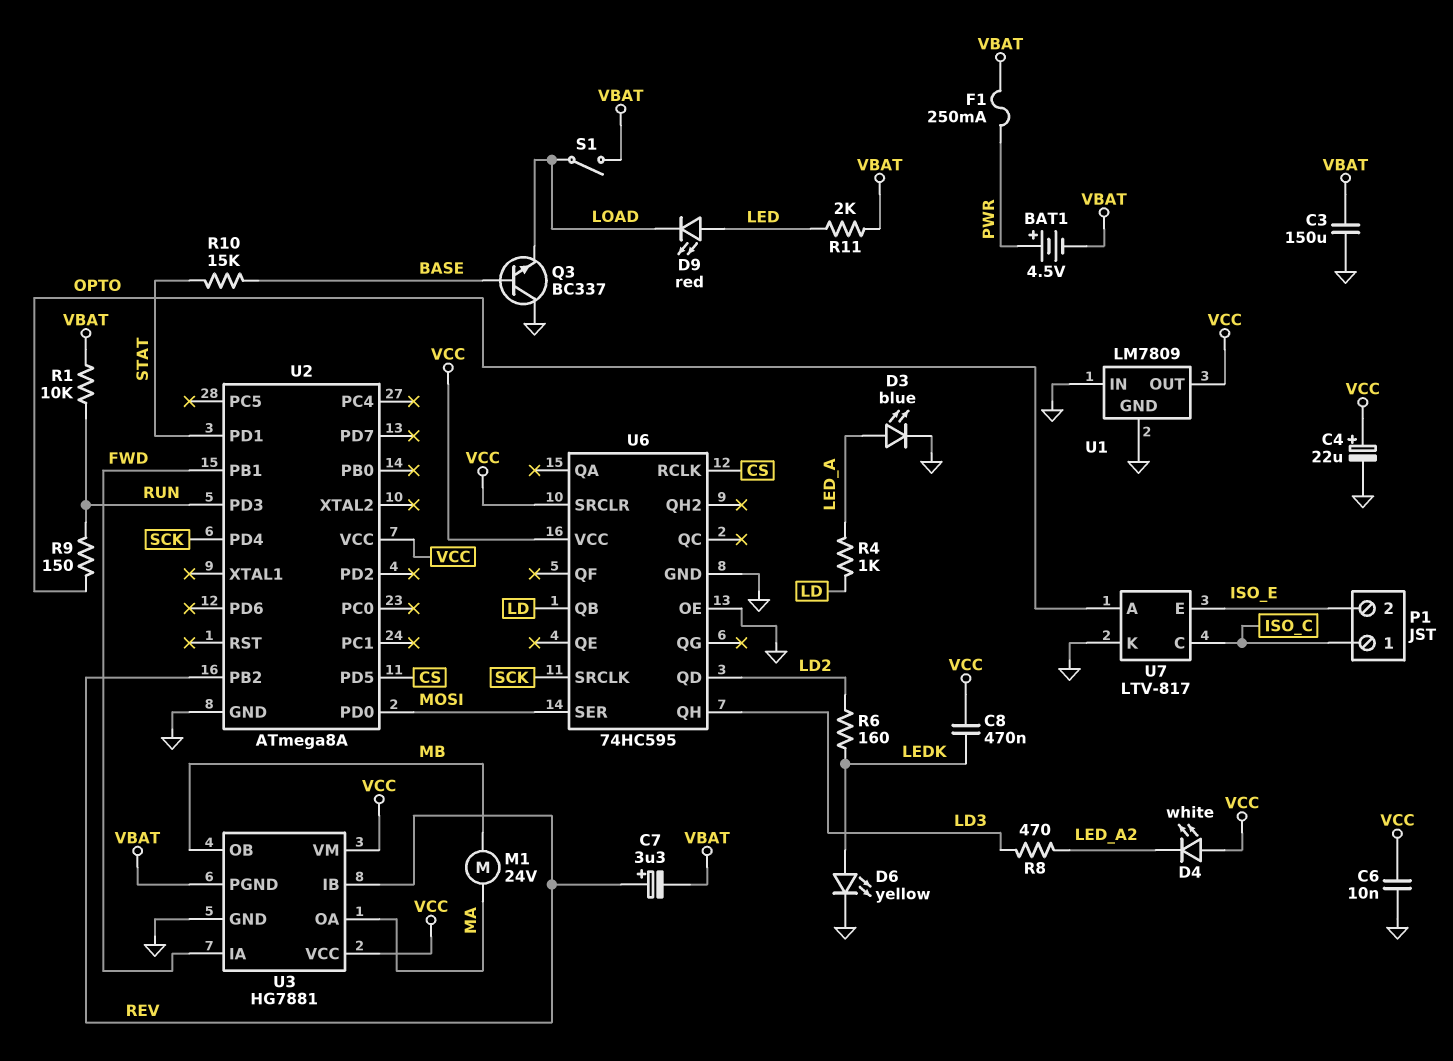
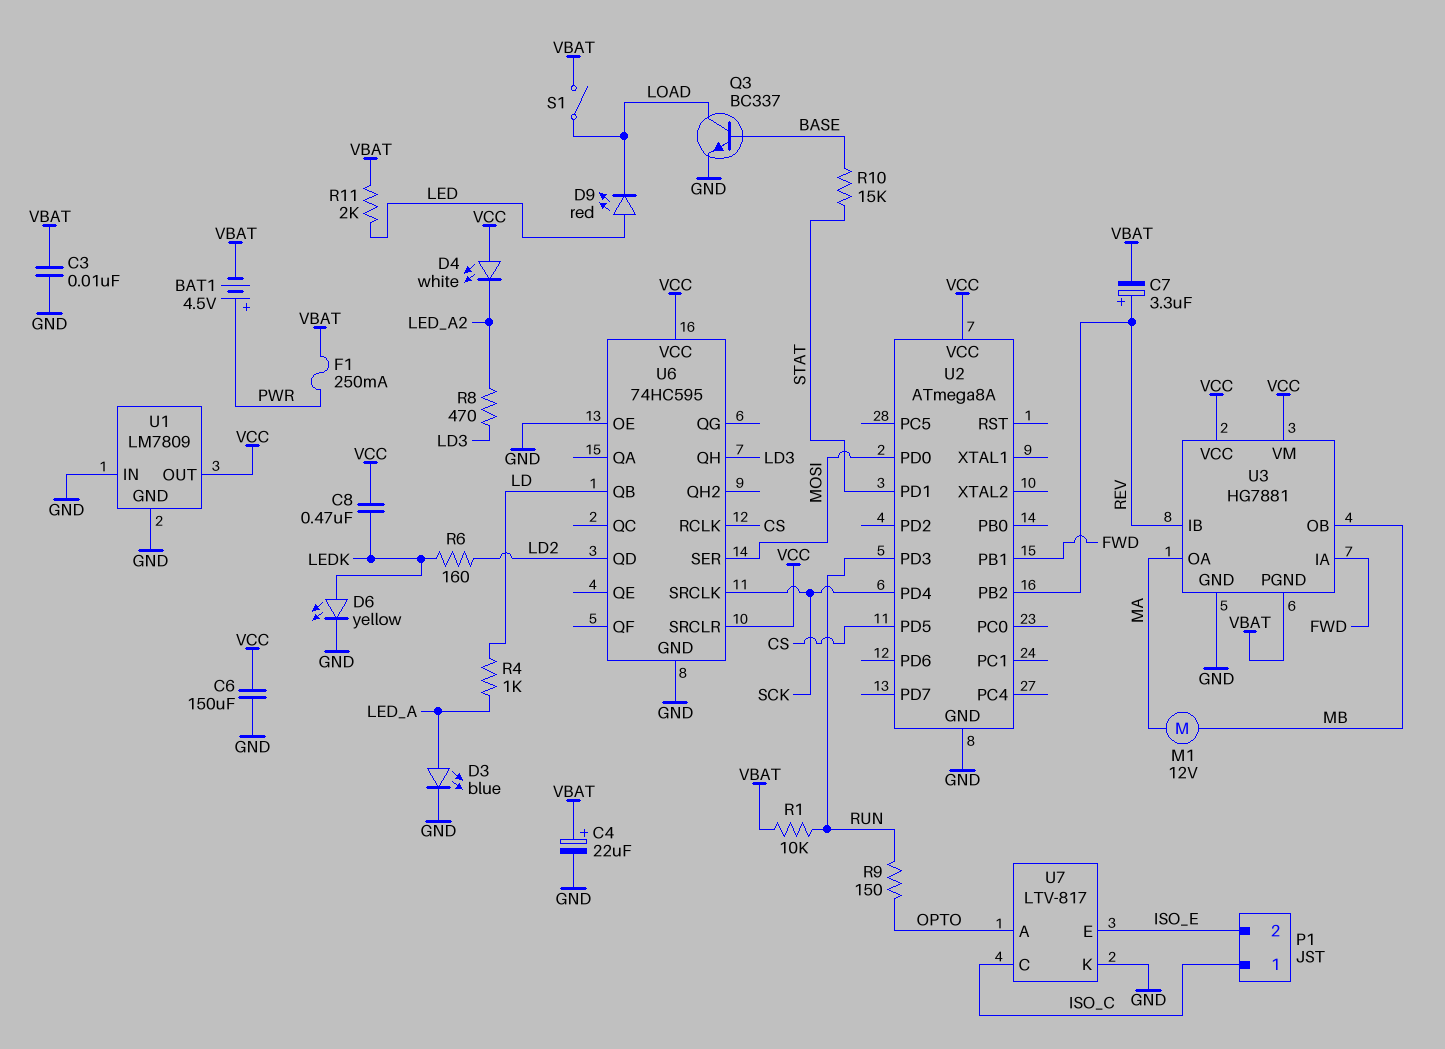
C3: 150uF (GND, VBAT) -> 10nF (GND, VBAT)
C4: 22uF (plus VCC, minus GND) -> 22uF (plus VBAT, minus GND)
C6: 10nF (GND, VCC) -> 150uF (GND, VCC)
M1: motor 24V (MA, MB) -> motor 12V (MA, MB)
Q3: NPN BC337 (B BASE, C GND, E LOAD) -> NPN BC337 (B BASE, C LOAD, E GND)

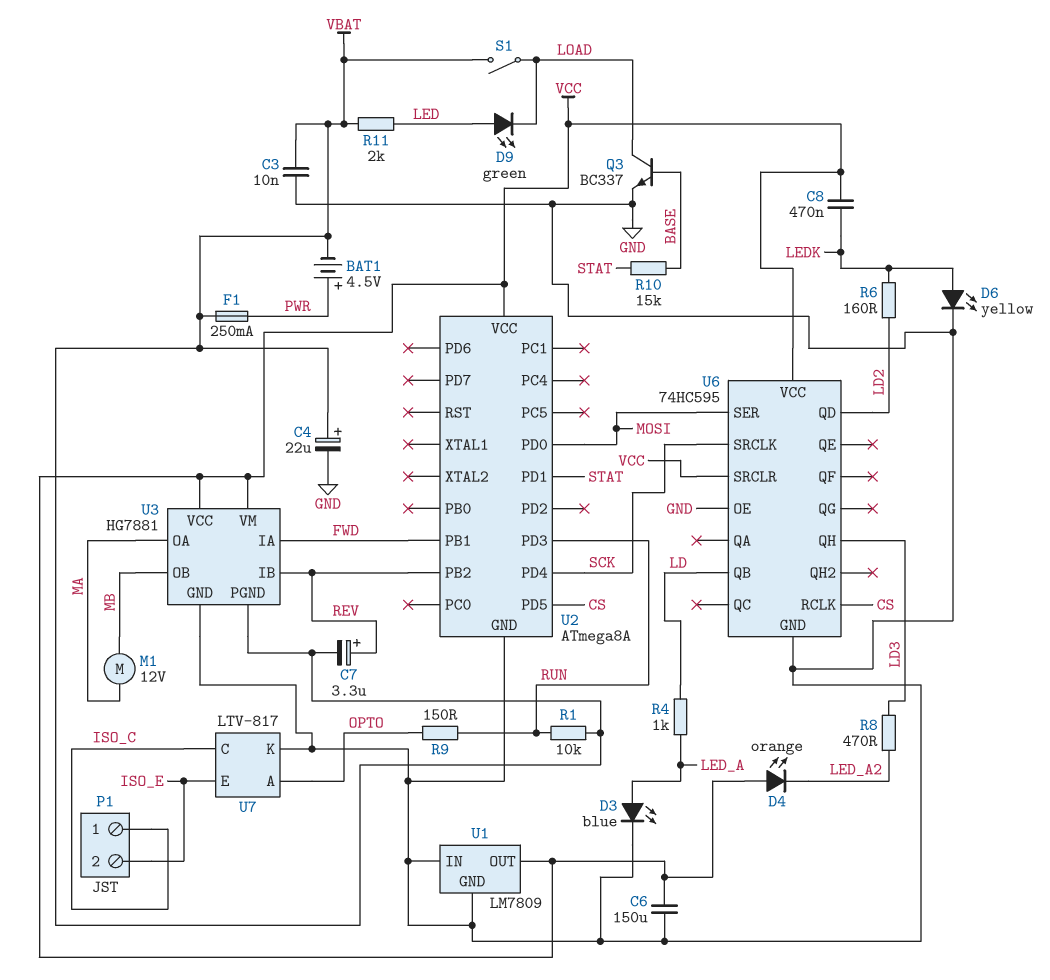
D4: LED white (A VCC, K LED_A2) -> LED orange (A VCC, K LED_A2)
D9: LED red (A LED, K LOAD) -> LED green (A LED, K LOAD)

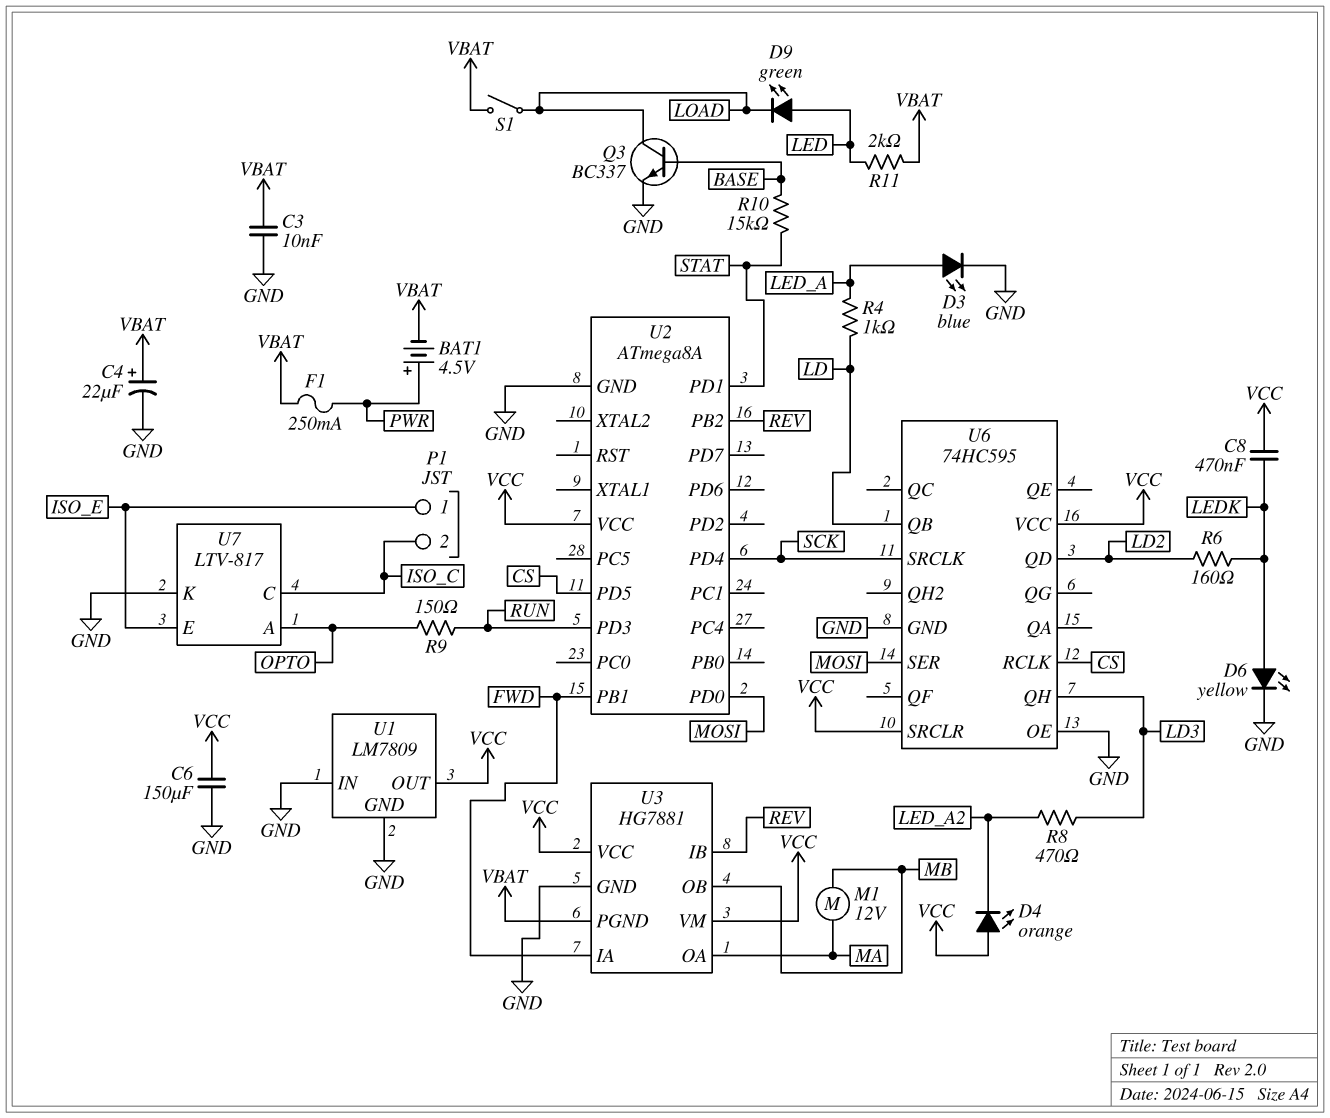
C7: 3.3uF (plus REV, minus VBAT) -> none
P1 pin 1: ISO_C -> ISO_E
P1 pin 2: ISO_E -> ISO_C
R1: 10k (RUN, VBAT) -> none

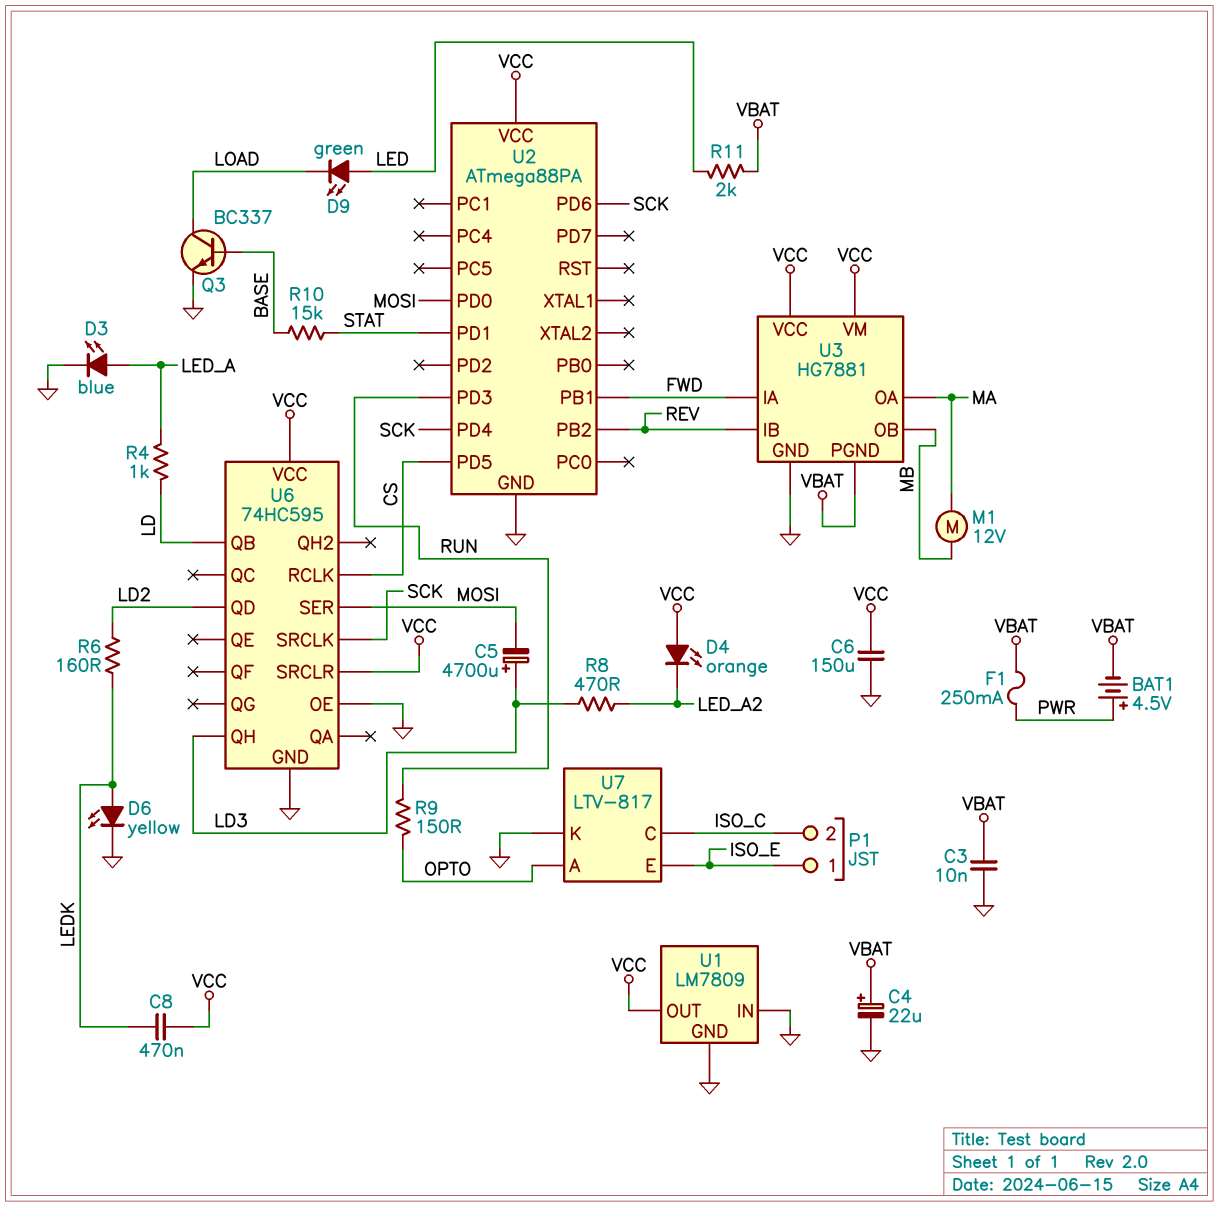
C5: none -> 4700uF (plus LD3, minus MOSI)
S1: switch (LOAD, VBAT) -> none
U2: ATmega8A -> ATmega88PA
U2 pin PD6: none -> SCK

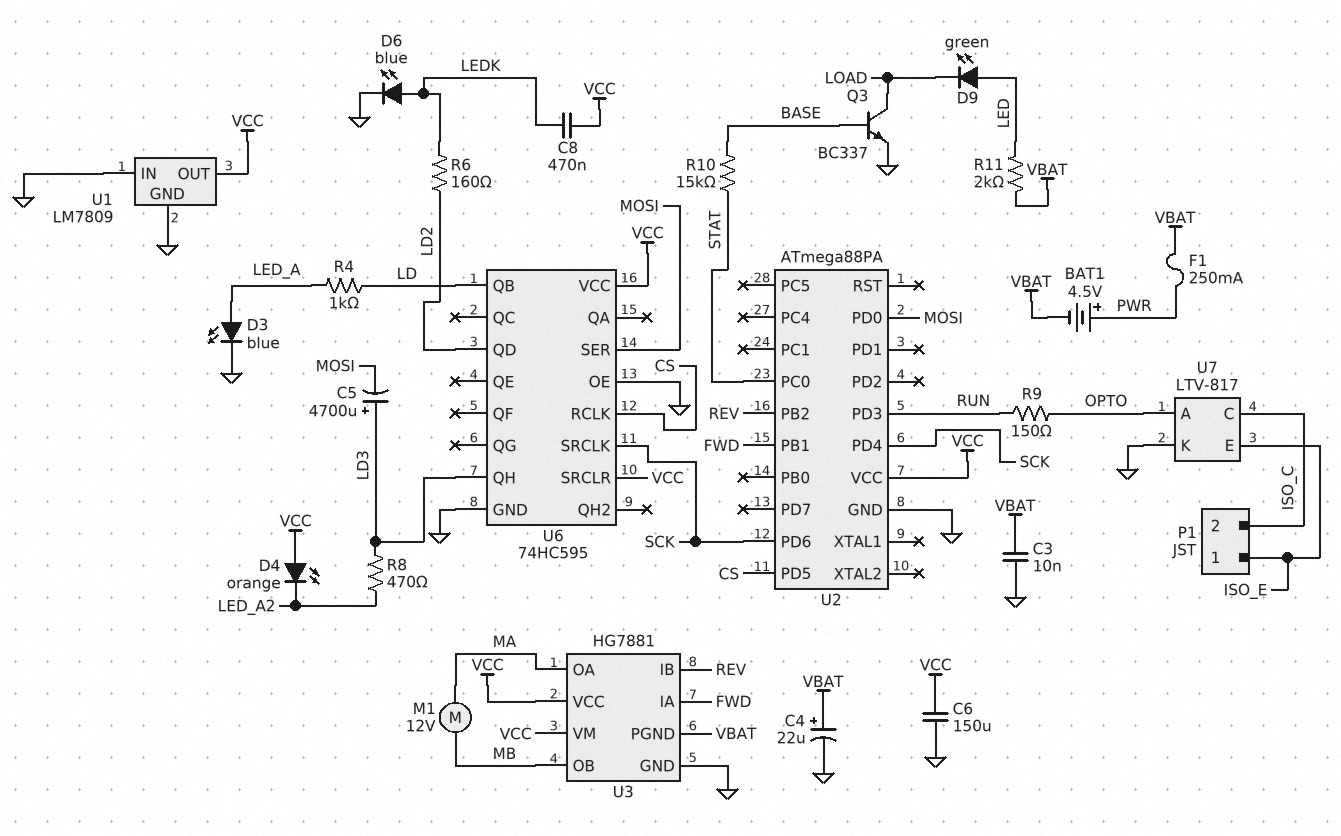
D6: LED yellow (A LEDK, K GND) -> LED blue (A LEDK, K GND)
U2 pin PC0: none -> STAT
U2 pin PD1: STAT -> none

